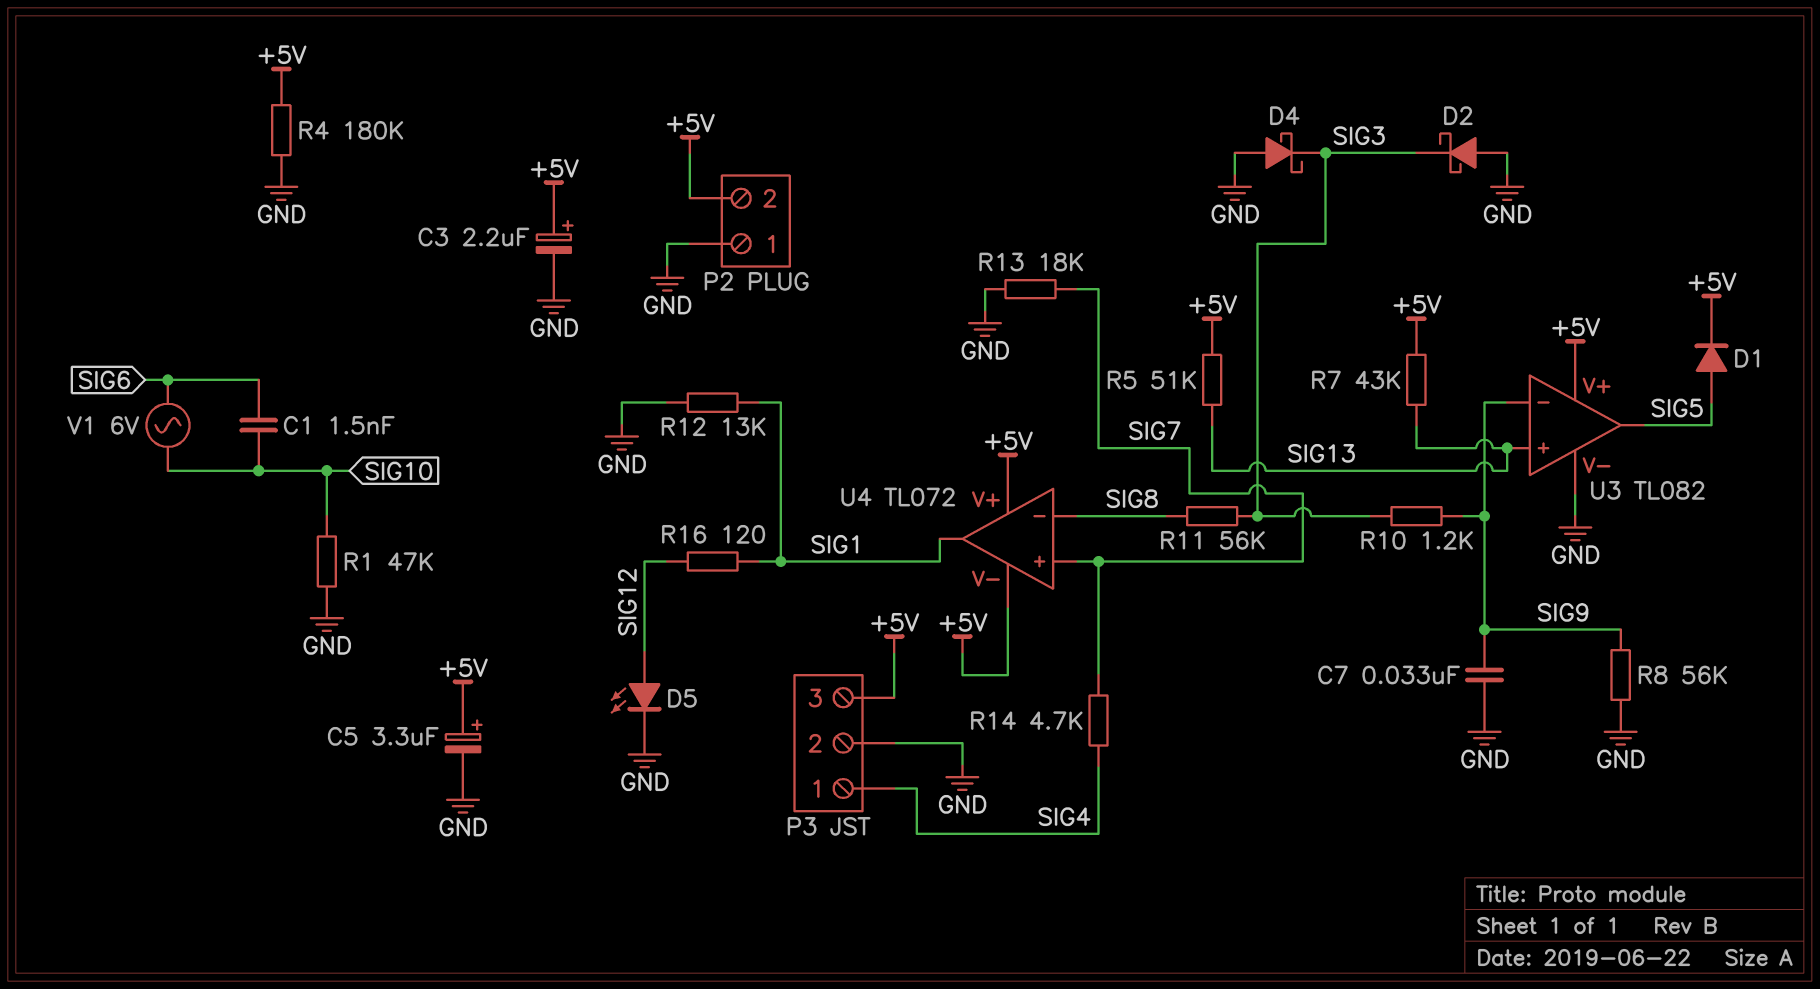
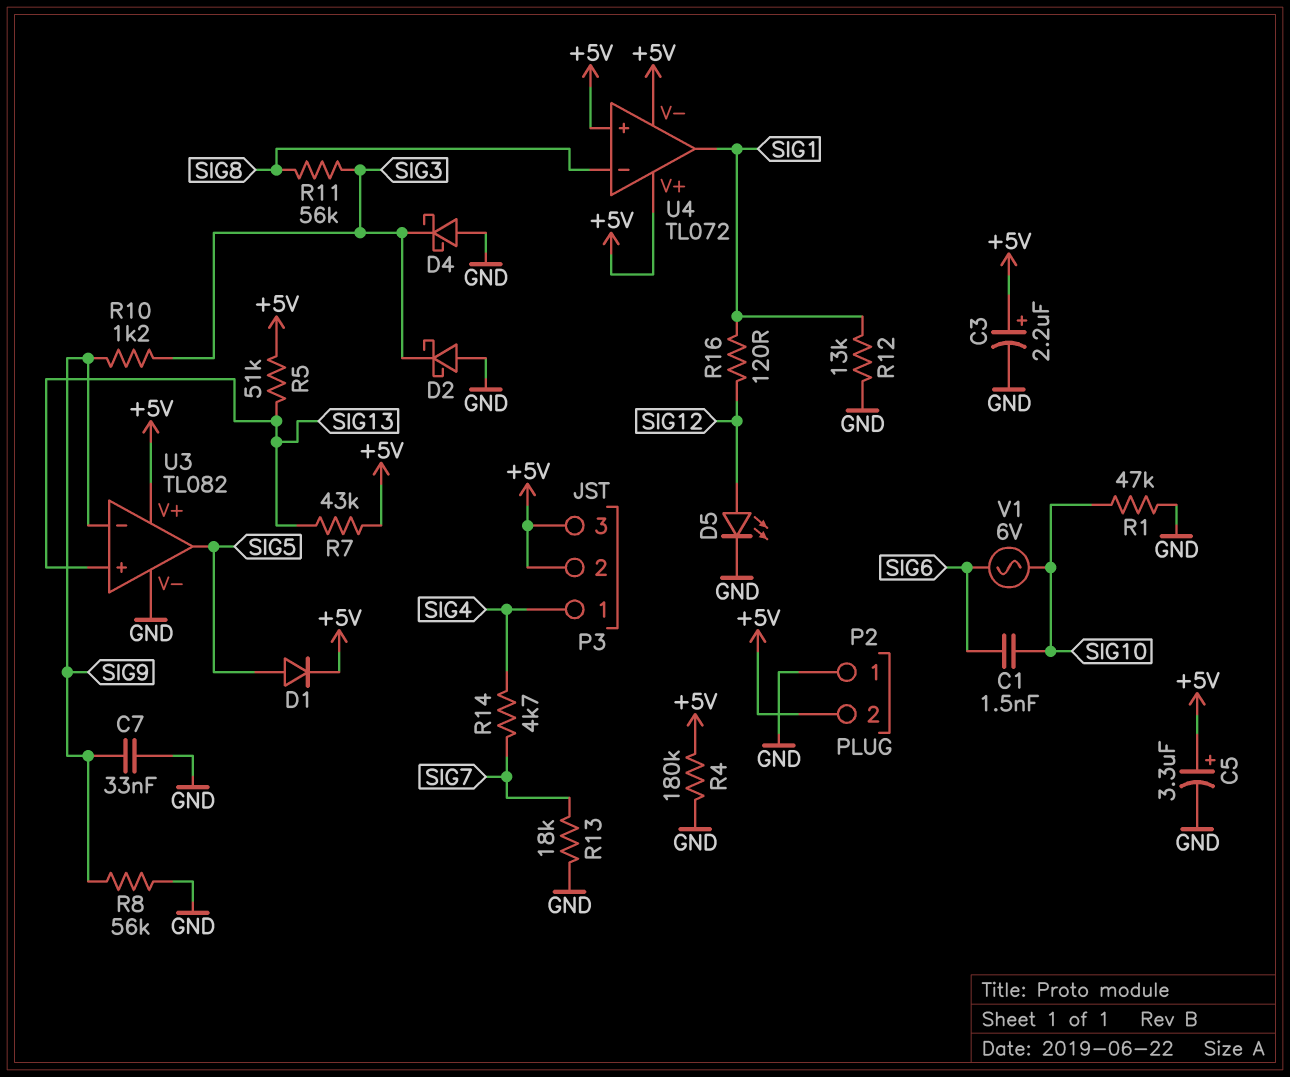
P3 pin 2: GND -> +5V
U4 pin in+: SIG7 -> +5V

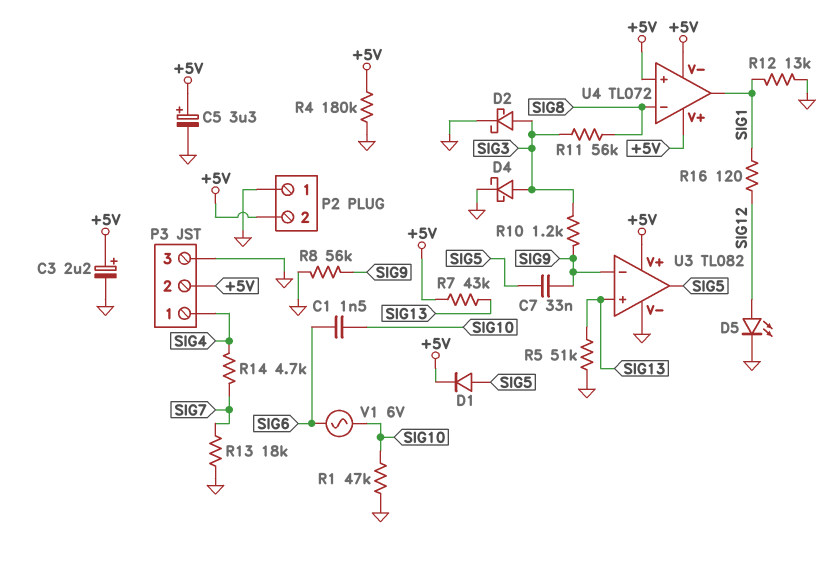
C7: 33nF (GND, SIG9) -> 33nF (SIG5, SIG9)
D2: schottky (A GND, K SIG3) -> schottky (A SIG3, K GND)
D4: schottky (A GND, K SIG3) -> schottky (A SIG3, K GND)
P3 pin 3: +5V -> GND
R5: 51k (+5V, SIG13) -> 51k (GND, SIG13)

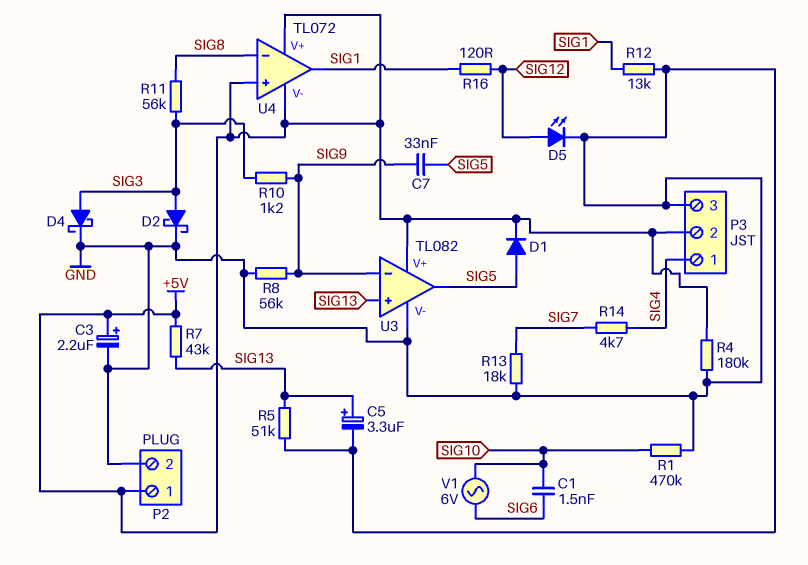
C5: 3.3uF (plus +5V, minus GND) -> 3.3uF (plus SIG13, minus GND)
P2 pin 1: GND -> +5V
P2 pin 2: +5V -> GND
R1: 47k (GND, SIG10) -> 470k (GND, SIG10)

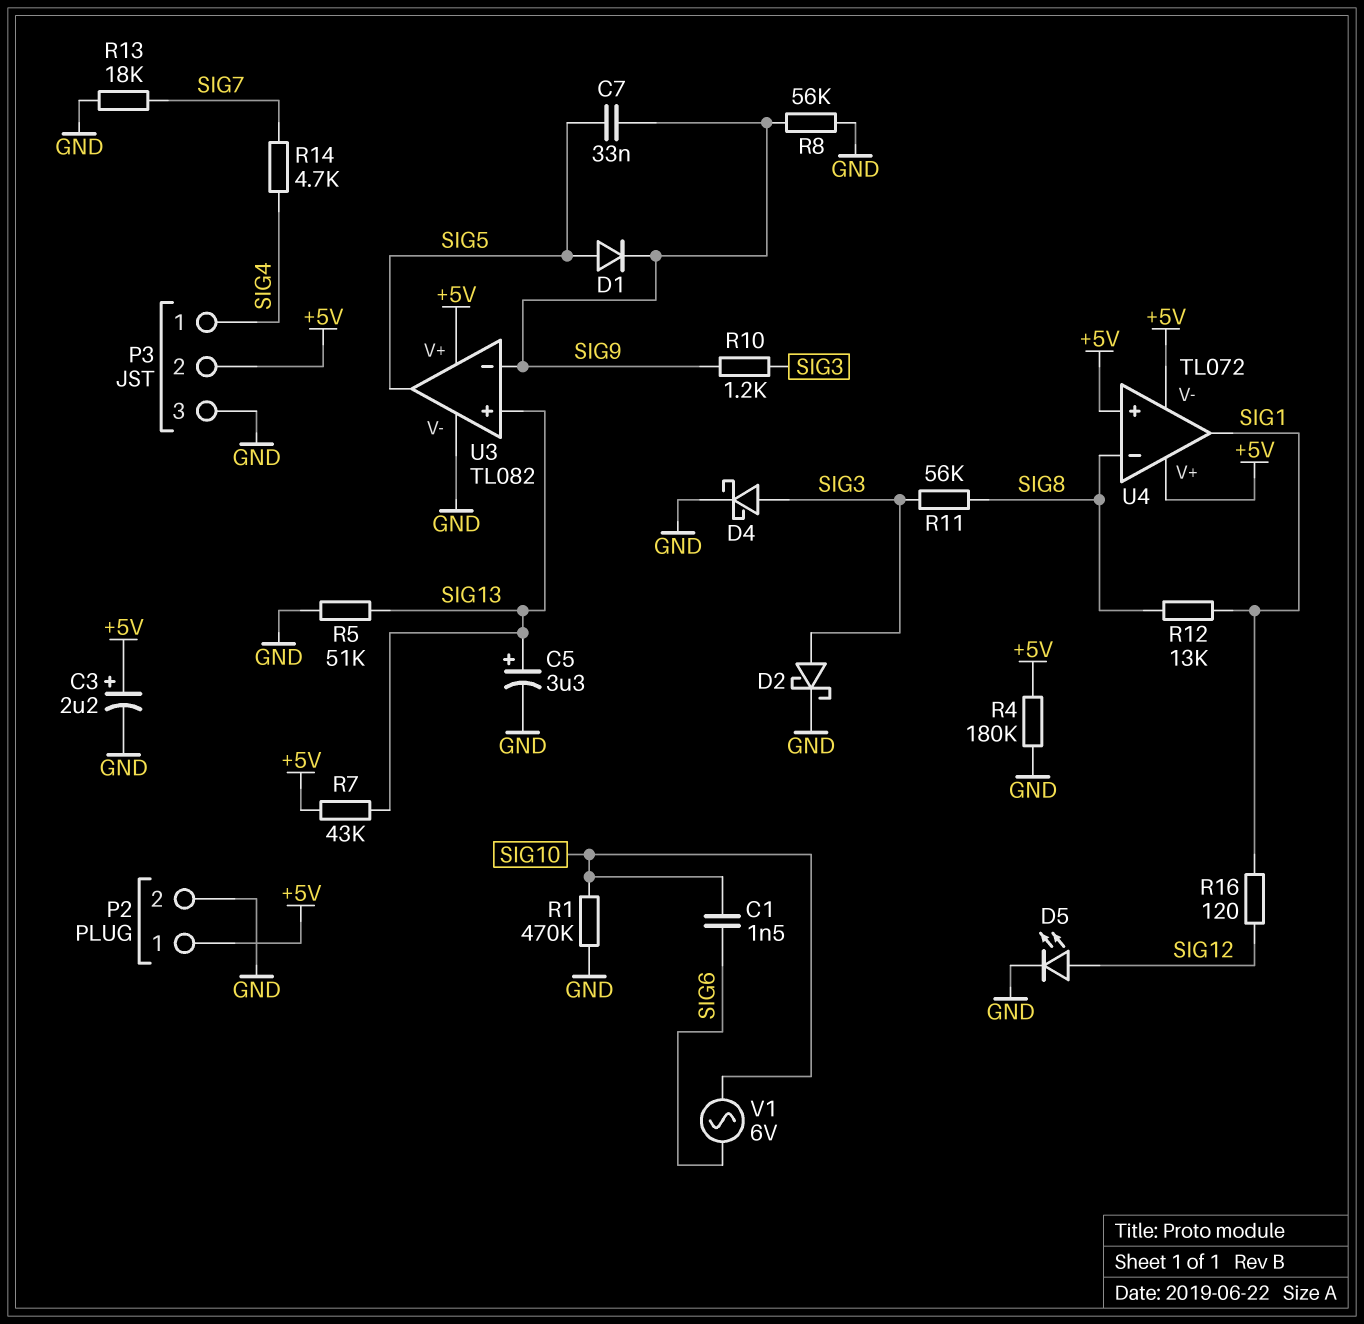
D1: diode (A SIG5, K +5V) -> diode (A SIG5, K SIG9)
R12: 13k (GND, SIG1) -> 13k (SIG1, SIG8)

